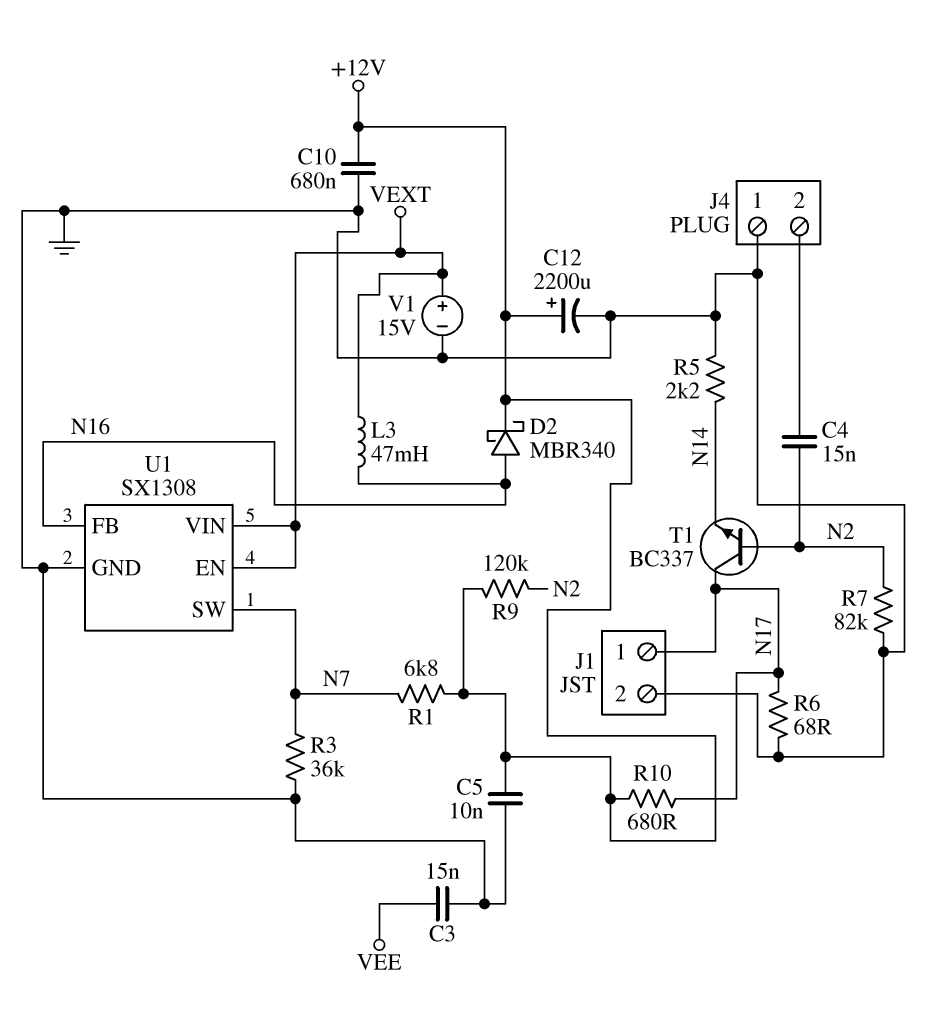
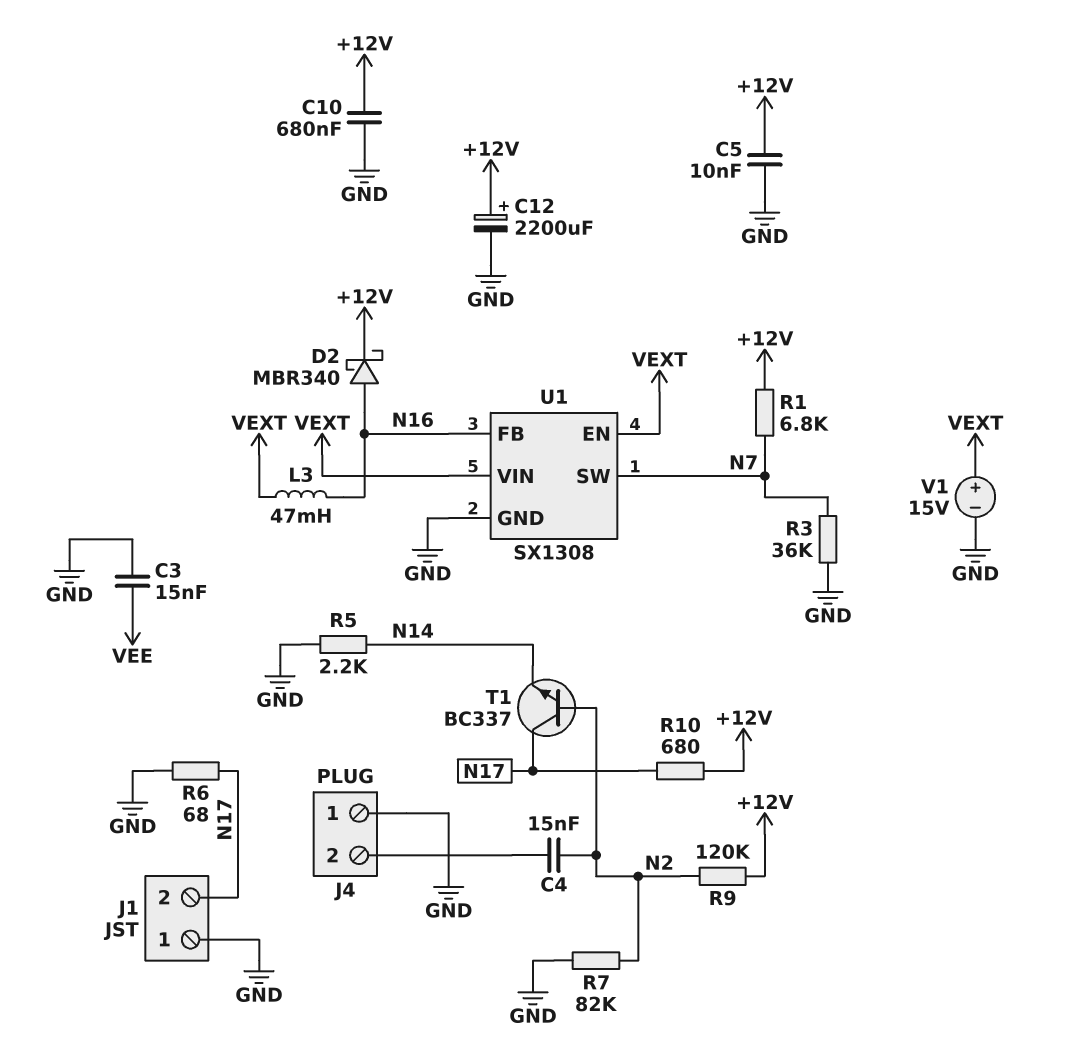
J1 pin 1: N17 -> GND
J1 pin 2: GND -> N17

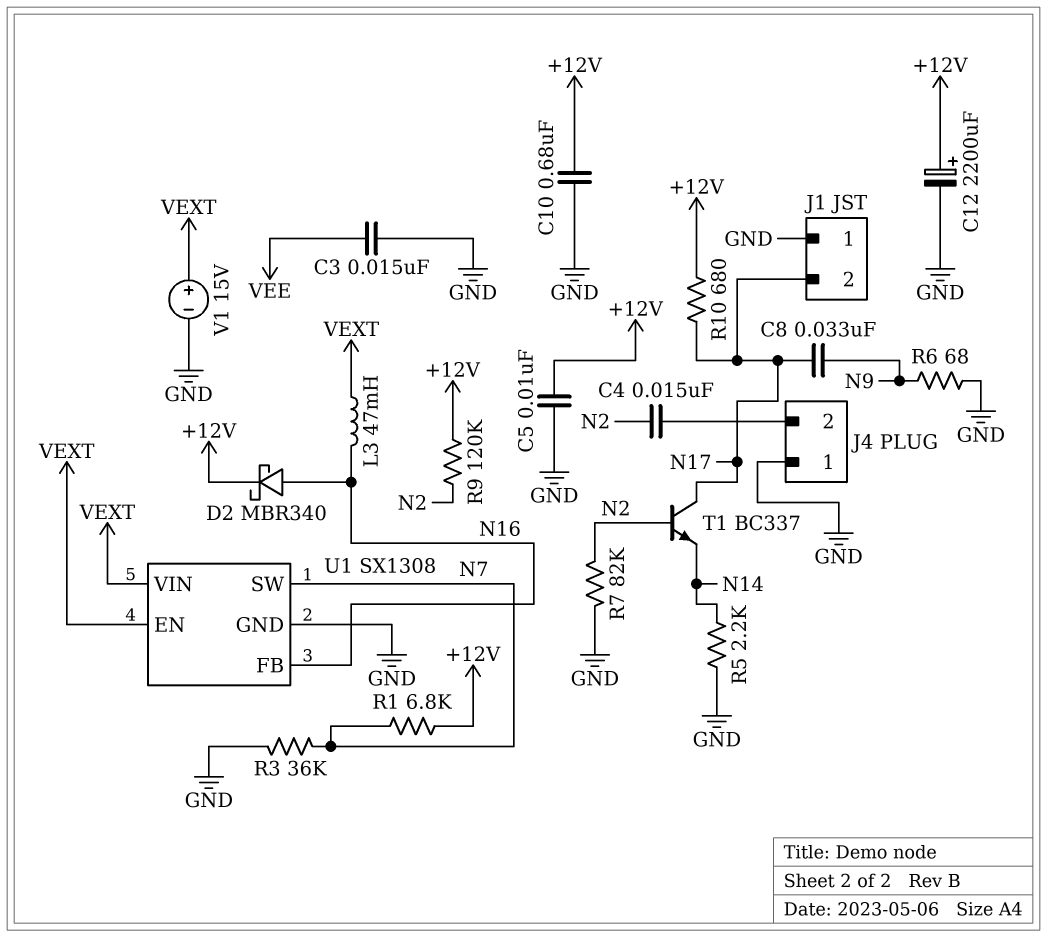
C8: none -> 33nF (N9, N17)
R6: 68 (GND, N17) -> 68 (GND, N9)

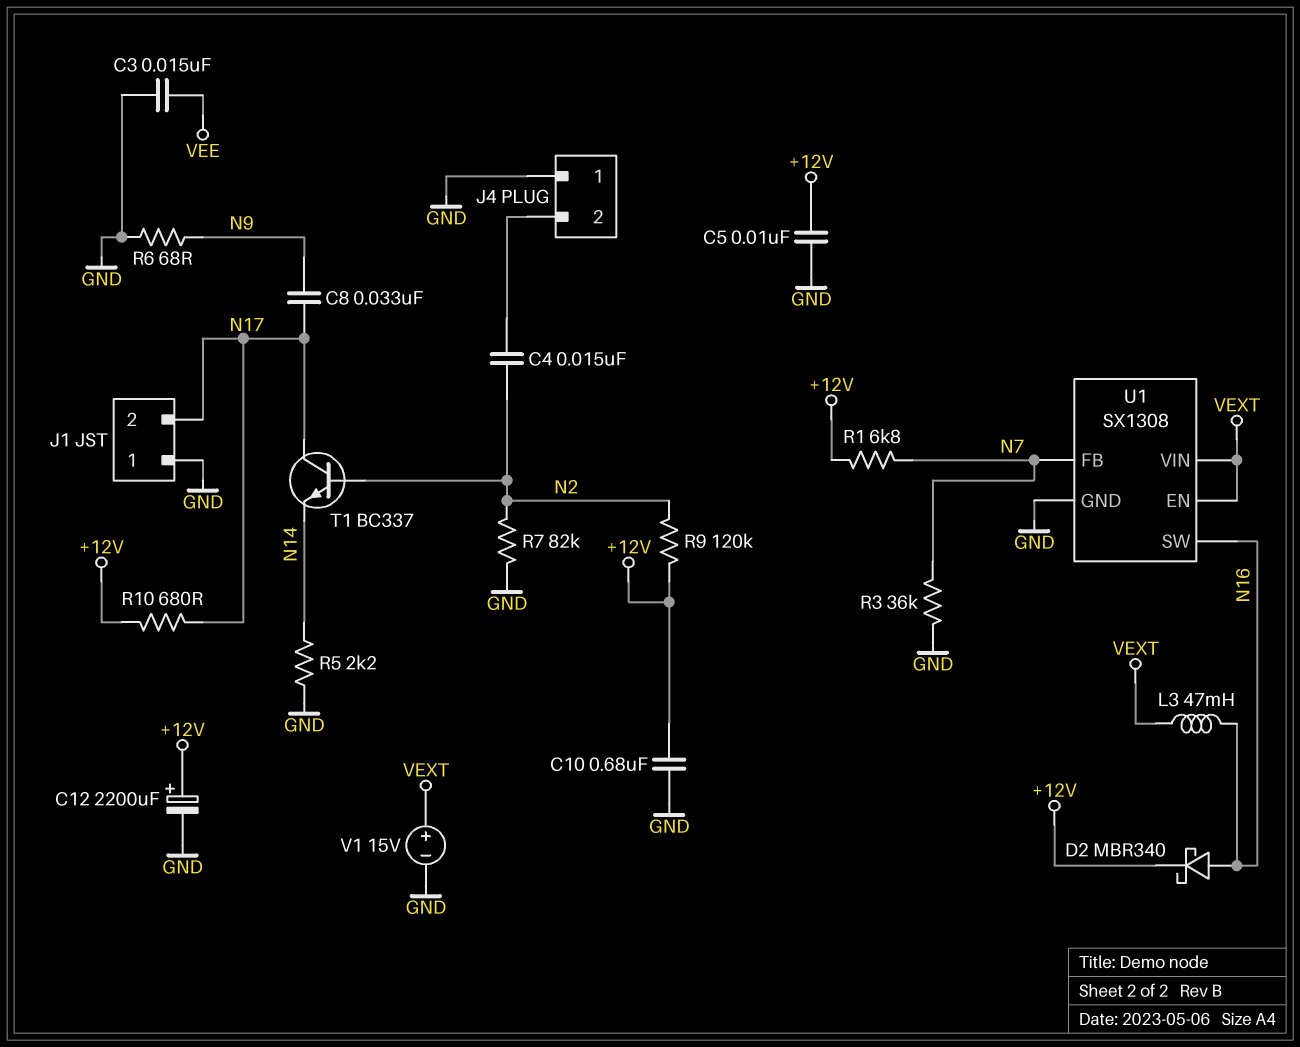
U1 pin FB: N16 -> N7
U1 pin SW: N7 -> N16

